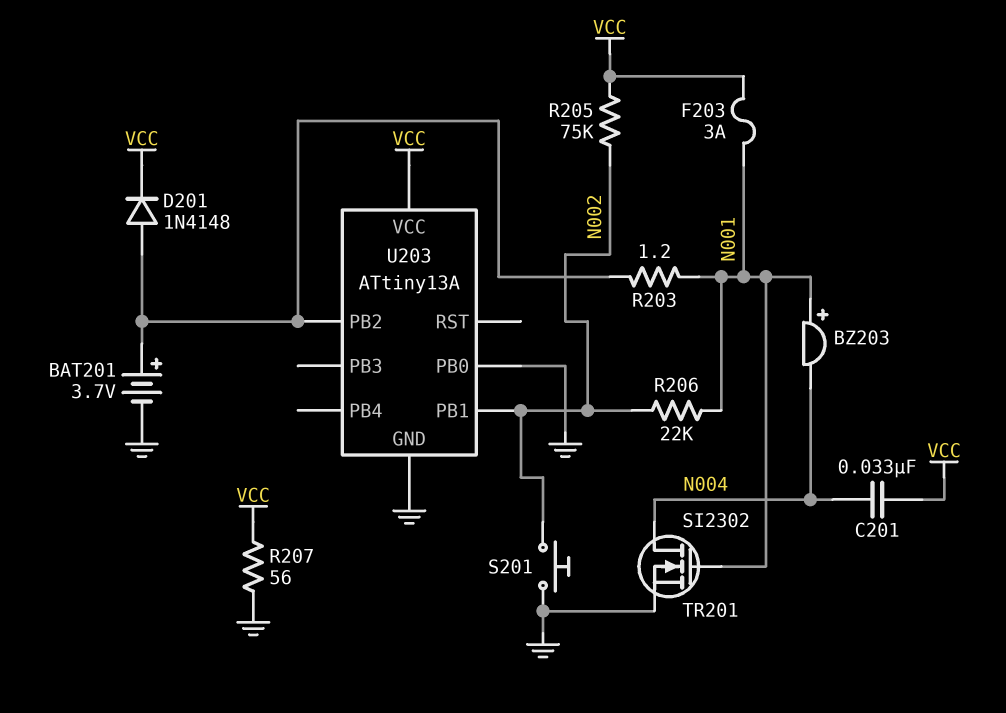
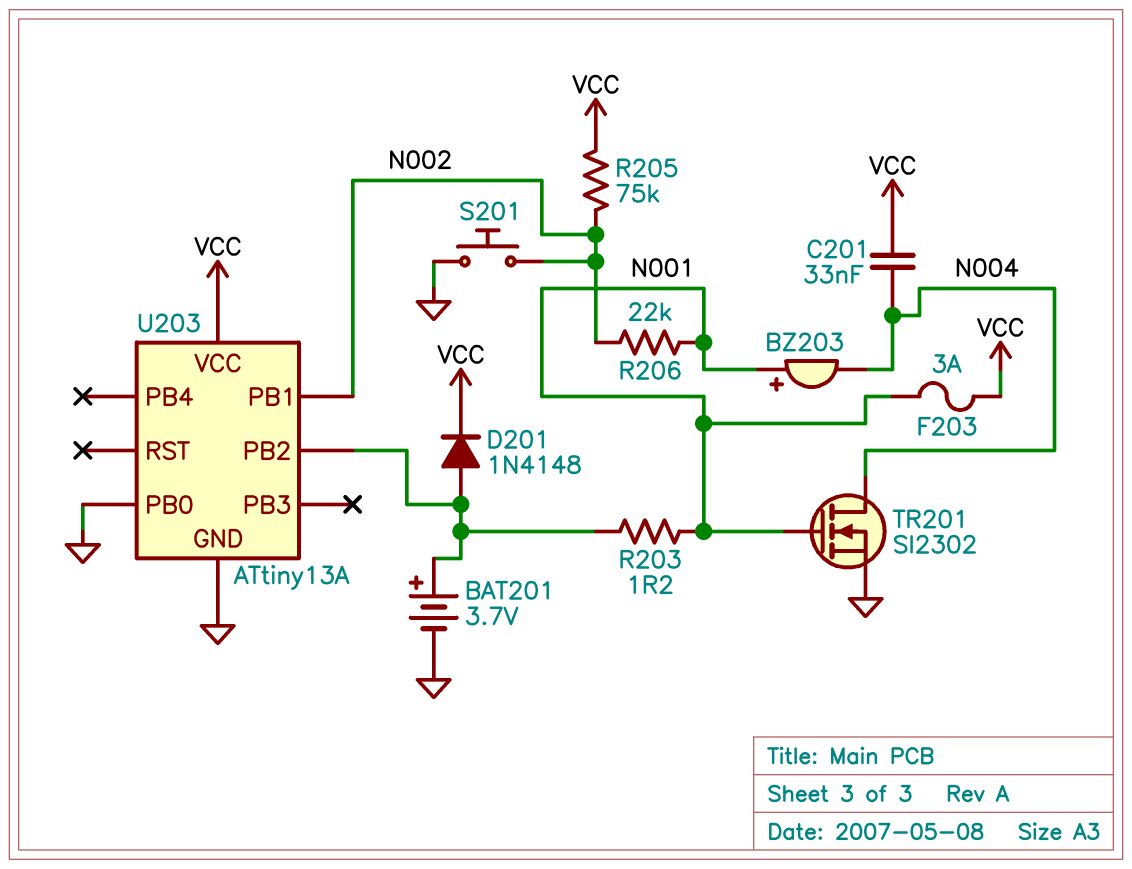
R207: 56 (GND, VCC) -> none

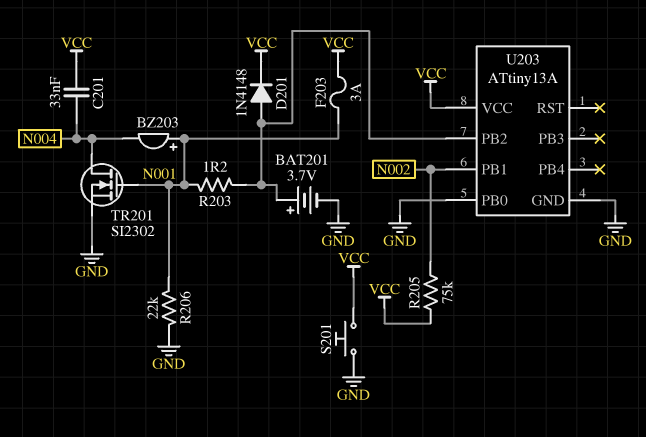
R206: 22k (N001, N002) -> 22k (GND, N001)
S201: button (GND, N002) -> button (GND, VCC)

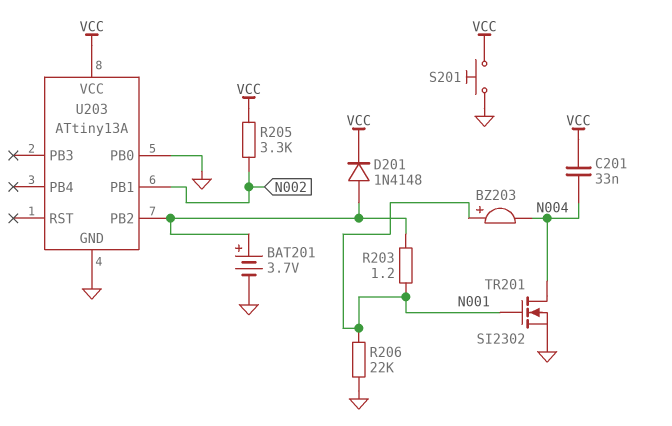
F203: 3A (N001, VCC) -> none
R205: 75k (N002, VCC) -> 3.3k (N002, VCC)

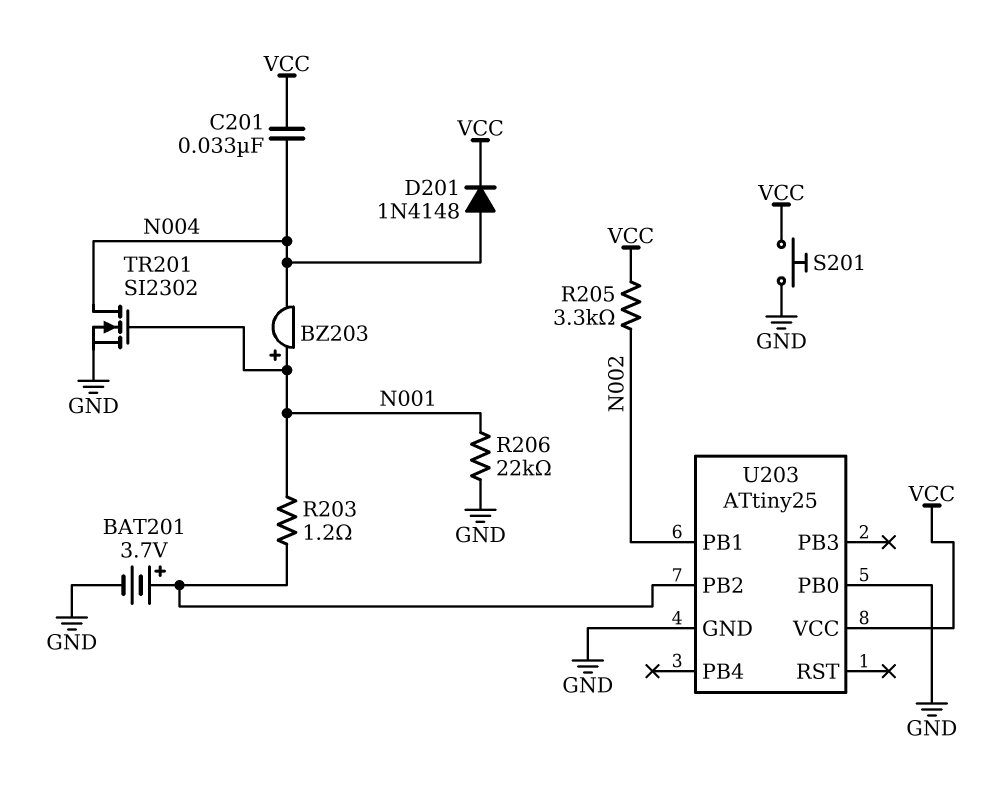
D201: diode 1N4148 (A U203/PB2, K VCC) -> diode 1N4148 (A N004, K VCC)
U203: ATtiny13A -> ATtiny25

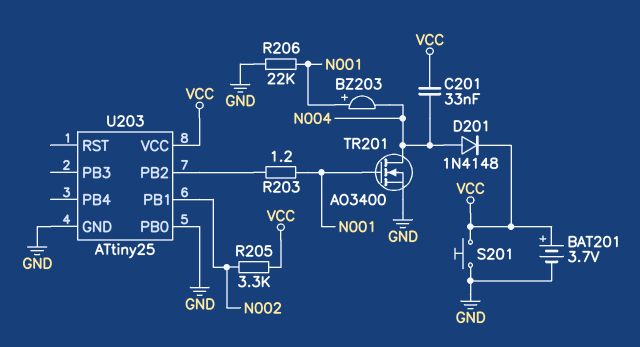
BAT201: 3.7V (plus U203/PB2, minus GND) -> 3.7V (plus VCC, minus GND)
TR201: NMOS SI2302 (G N001, D N004, S GND) -> NMOS AO3400 (G N001, D N004, S GND)

